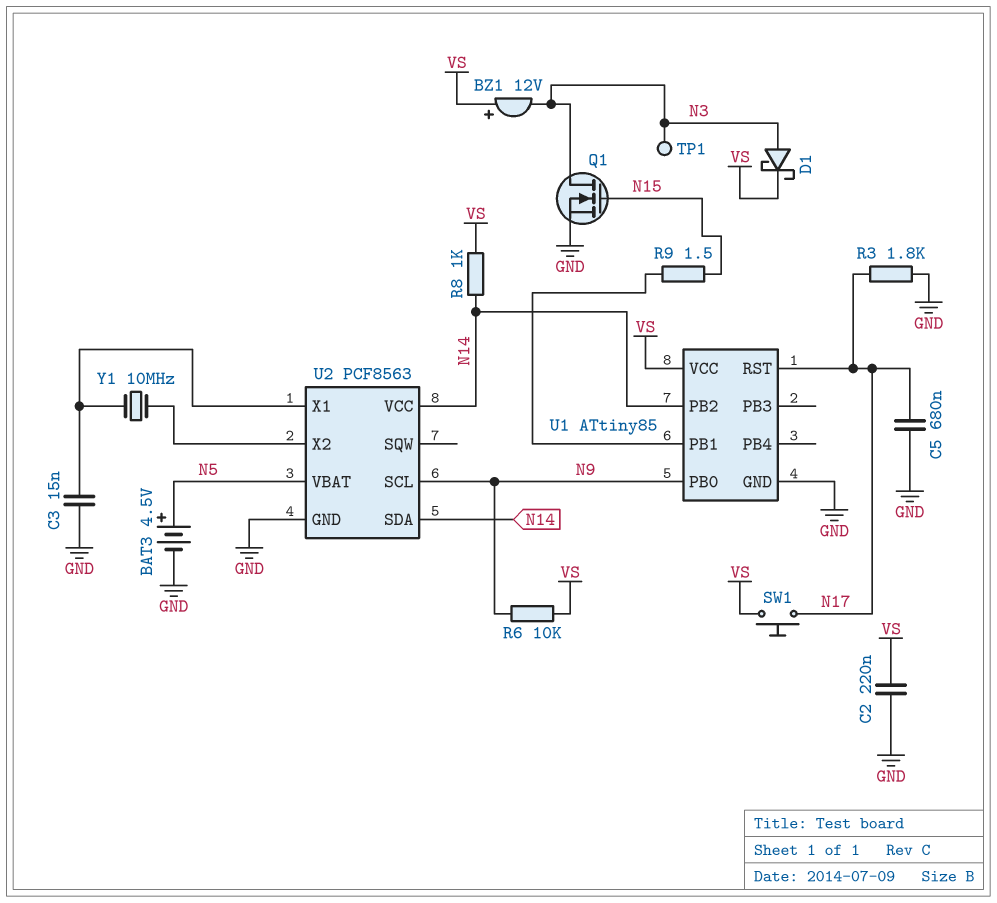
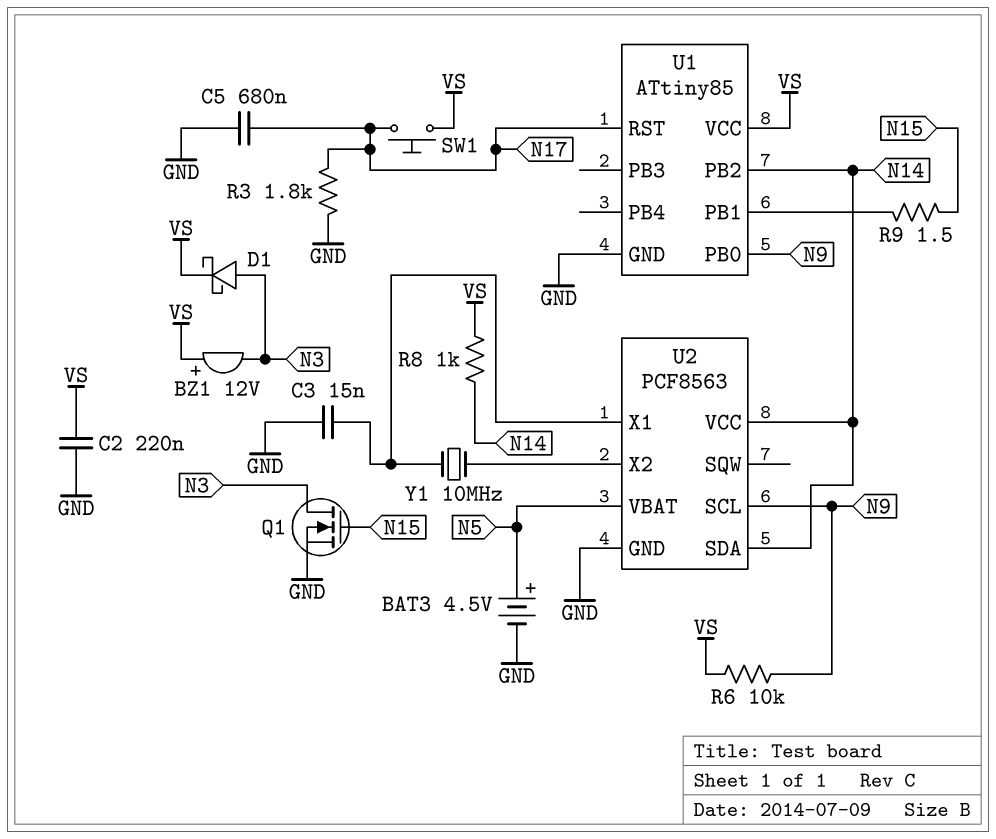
TP1: test point (N3) -> none

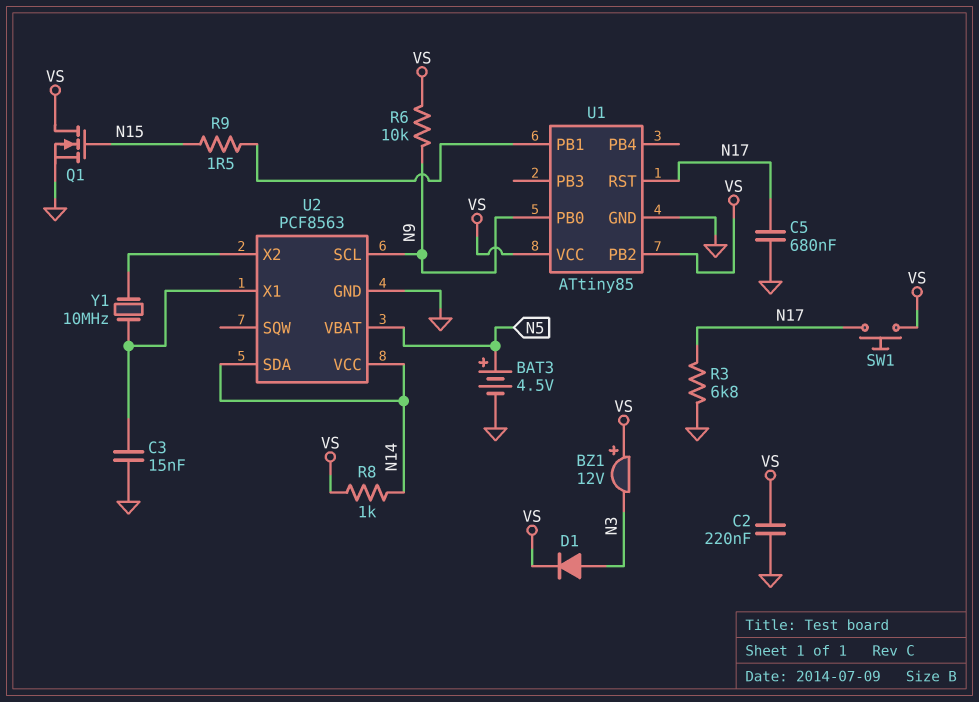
D1: schottky (A N3, K VS) -> diode (A N3, K VS)
Q1: NMOS (G N15, D N3, S GND) -> NMOS (G N15, D VS, S GND)
R3: 1.8k (GND, N17) -> 6.8k (GND, N17)
U1 pin PB2: N14 -> VS

